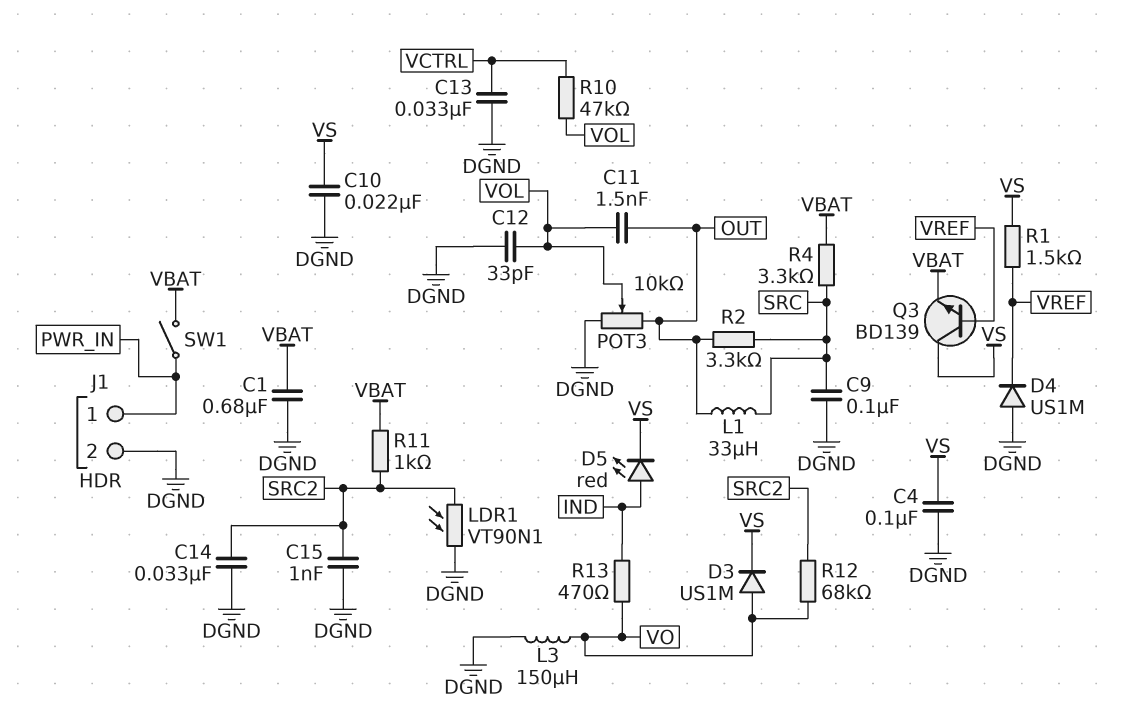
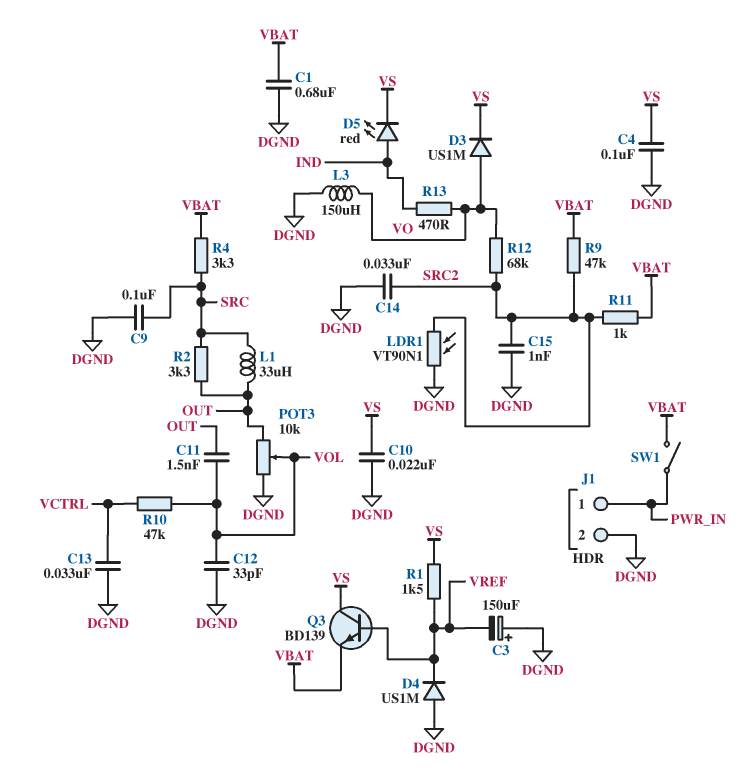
C3: none -> 150uF (plus DGND, minus VREF)
R9: none -> 47k (SRC2, VBAT)

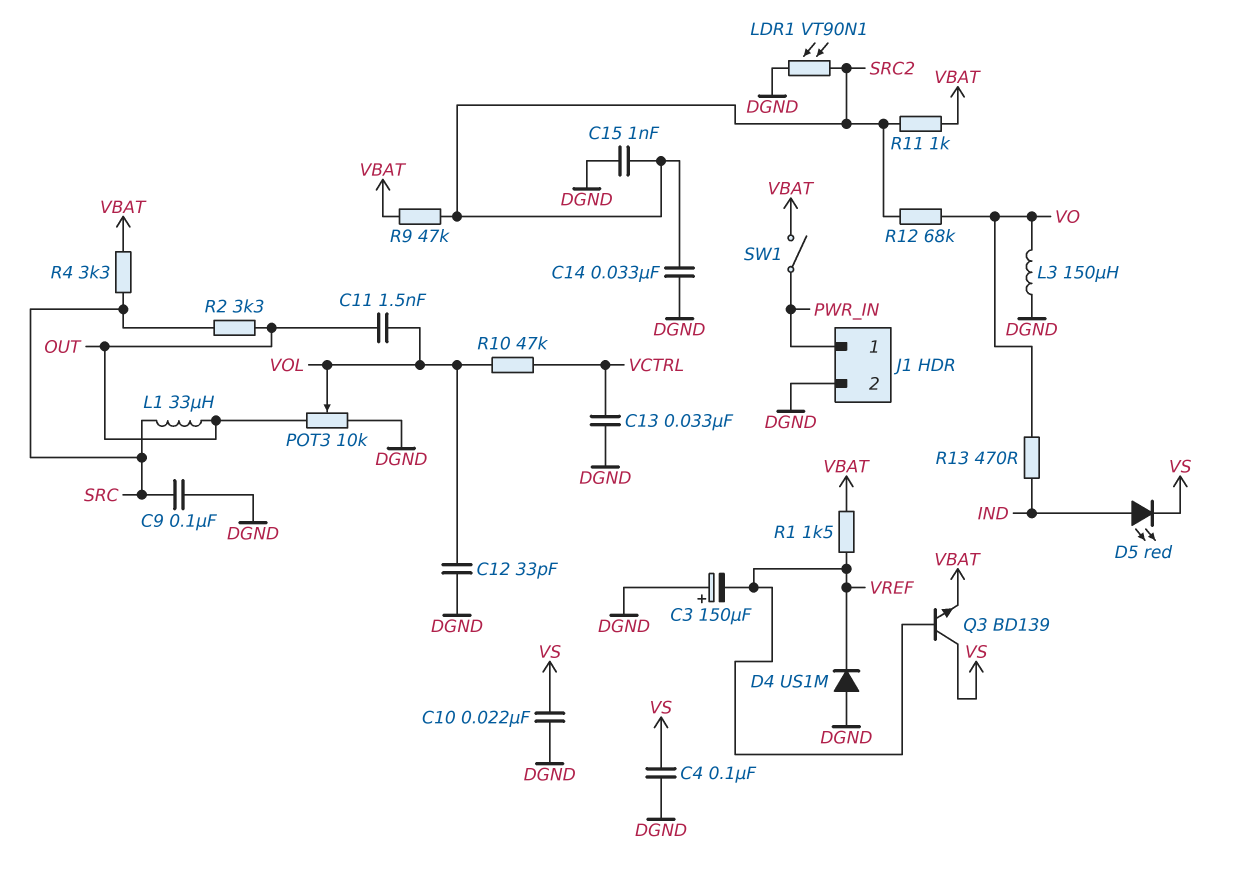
C1: 680nF (DGND, VBAT) -> none
D3: diode US1M (A VO, K VS) -> none
R1: 1.5k (VREF, VS) -> 1.5k (VBAT, VREF)

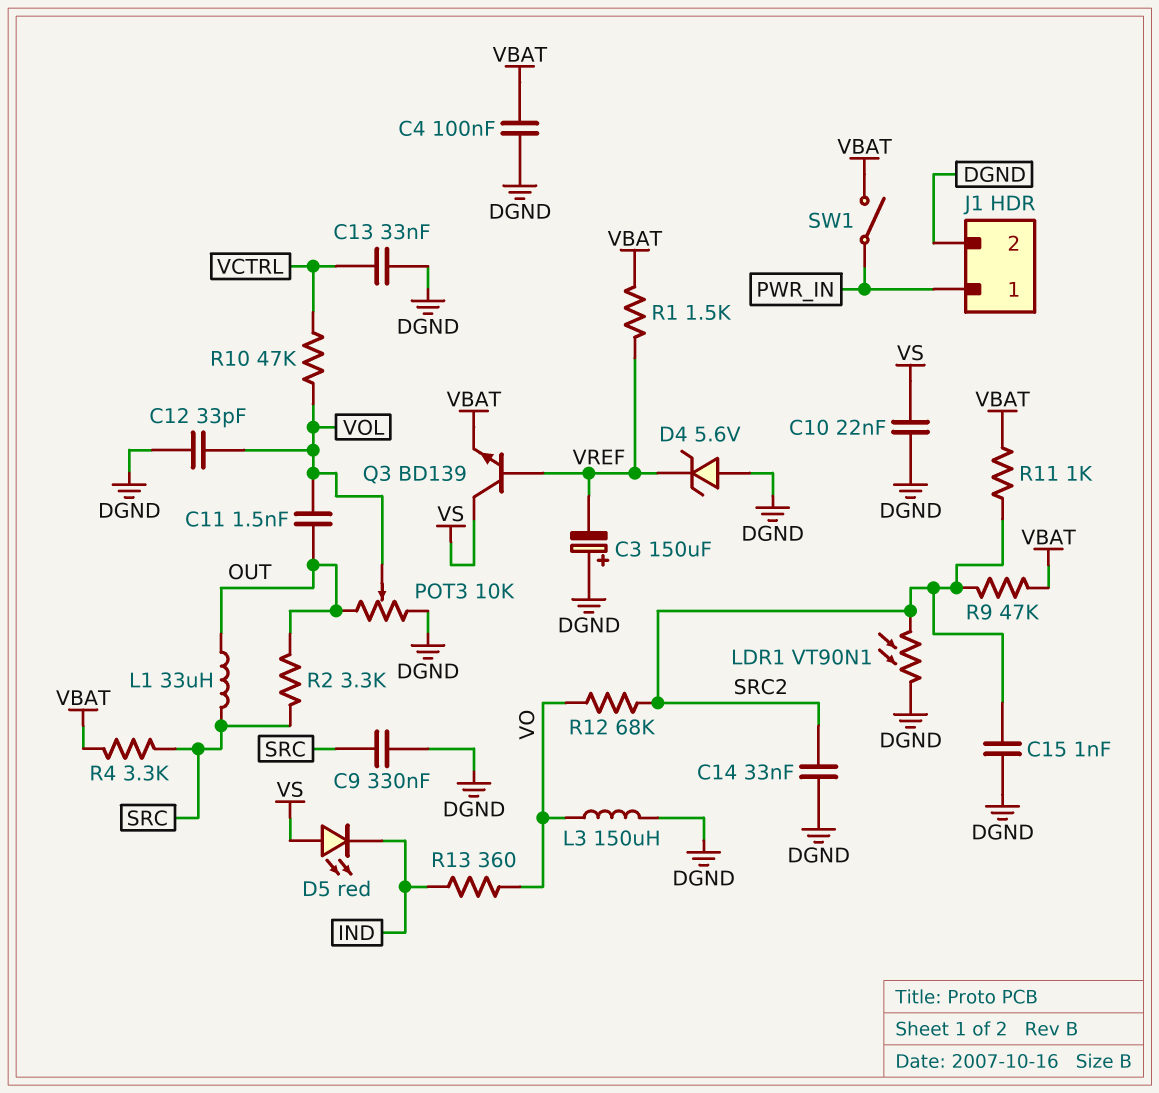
C4: 100nF (DGND, VS) -> 100nF (DGND, VBAT)
C9: 100nF (DGND, SRC) -> 330nF (DGND, SRC)
D4: diode US1M (A DGND, K VREF) -> zener 5.6V (A DGND, K VREF)
D5: LED red (A IND, K VS) -> LED red (A VS, K IND)
R13: 470 (IND, VO) -> 360 (IND, VO)

